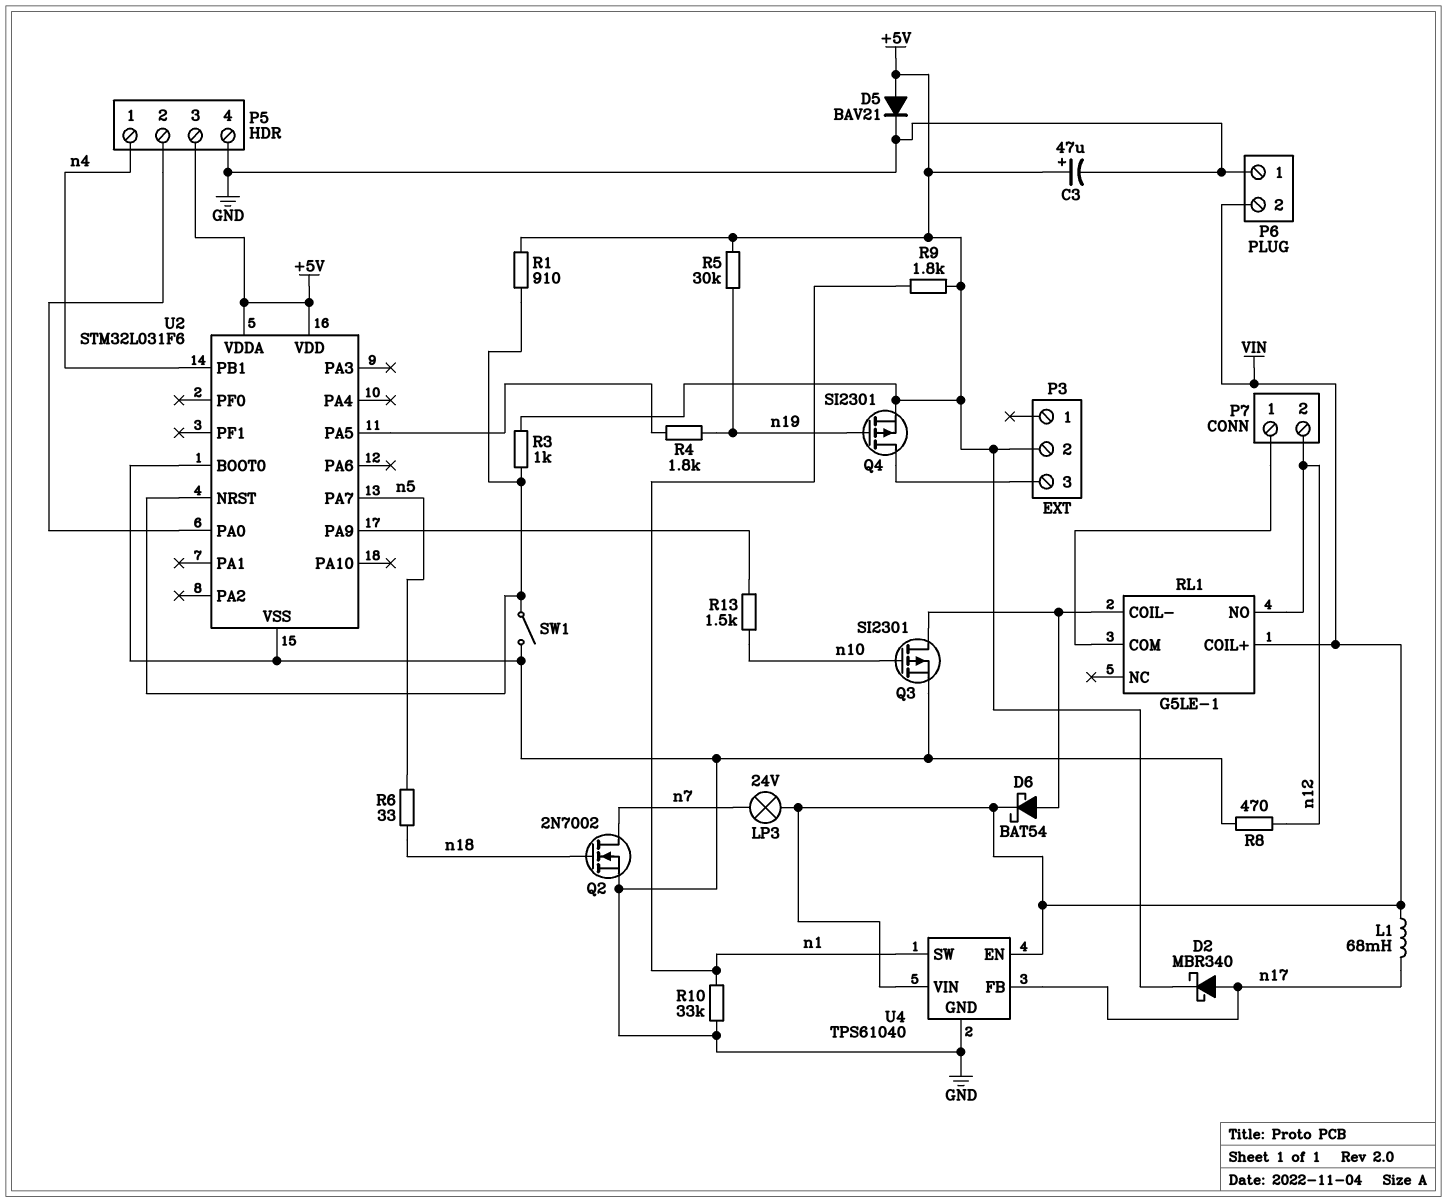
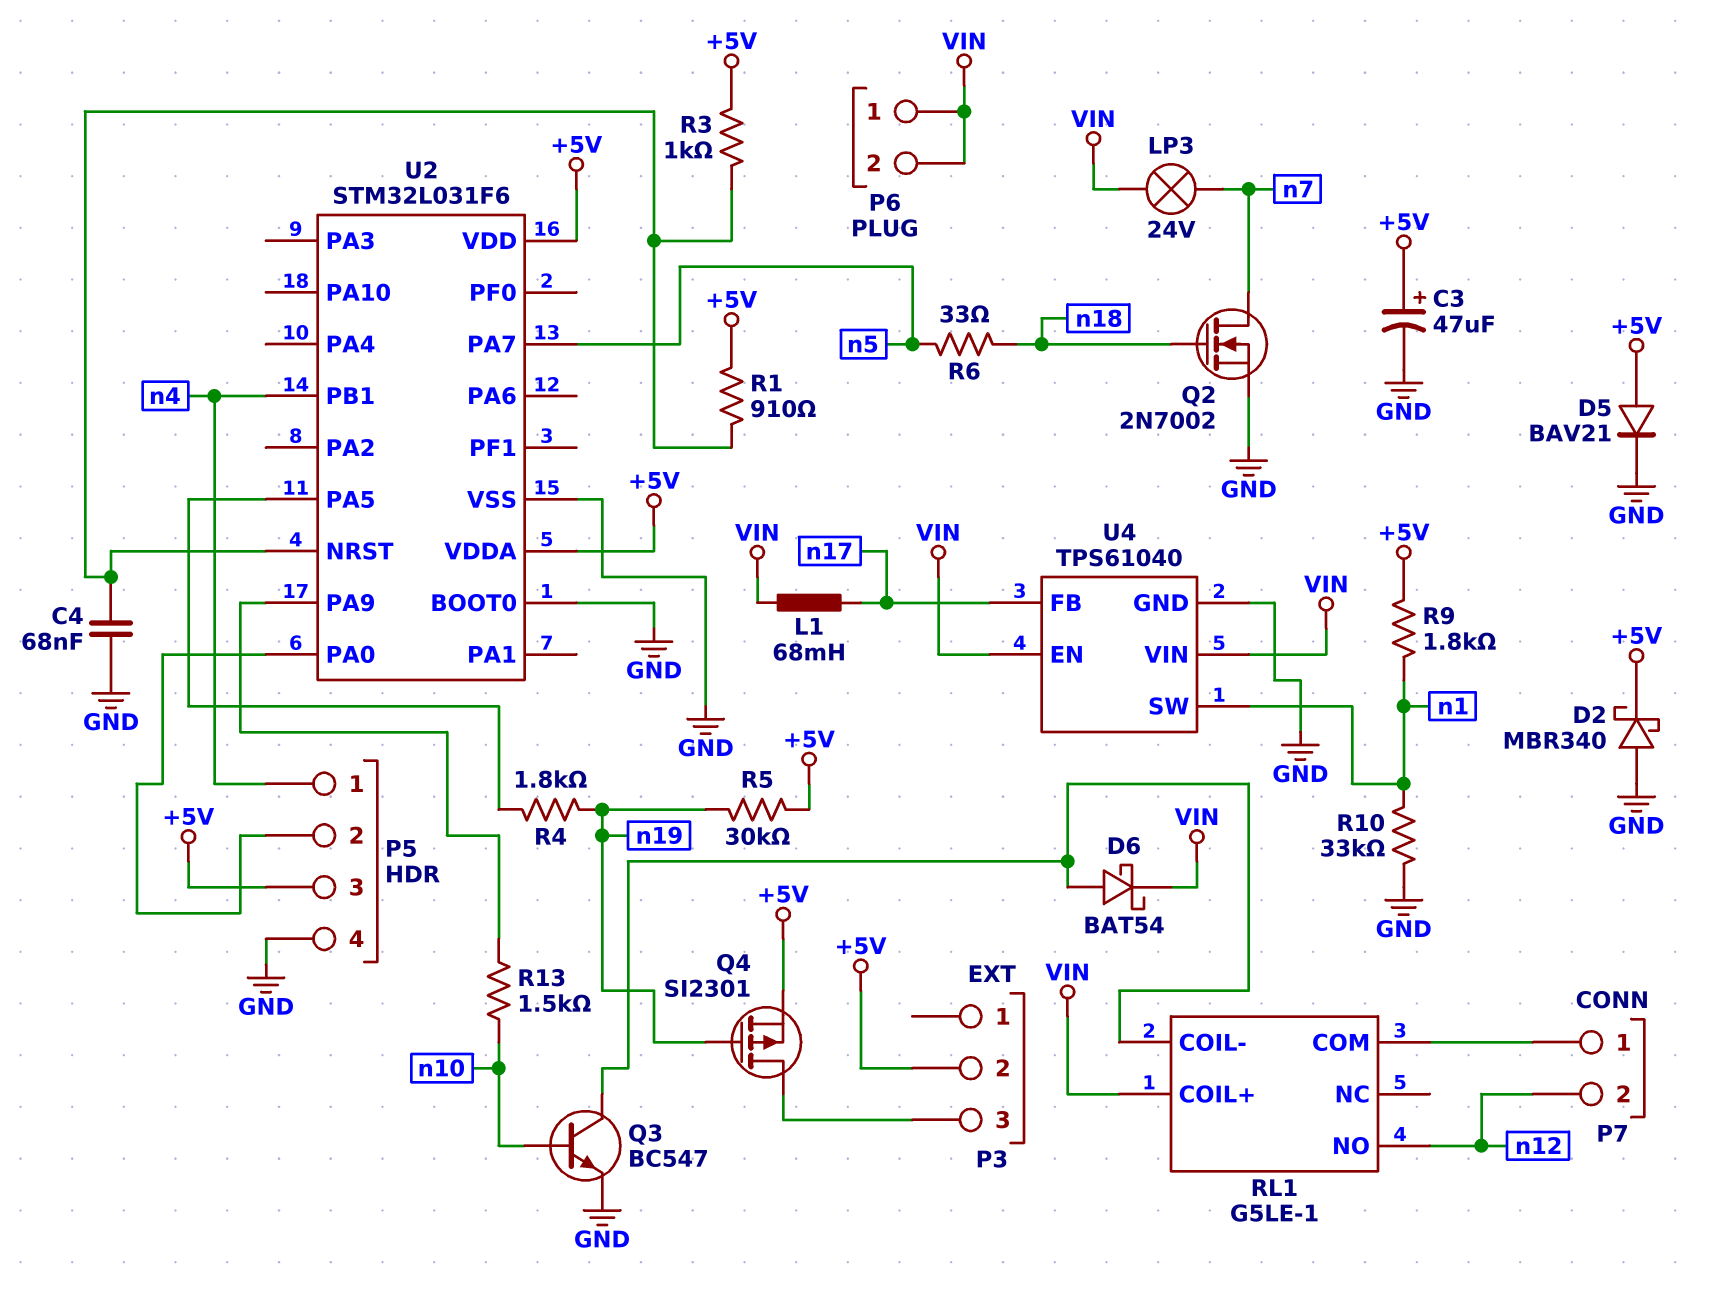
C4: none -> 68nF (GND, U2/NRST)
D2: schottky MBR340 (A n17, K +5V) -> schottky MBR340 (A GND, K +5V)
P6 pin 1: GND -> VIN
Q3: PMOS SI2301 (G n10, D RL1/COIL-, S GND) -> NPN BC547 (B n10, C RL1/COIL-, E GND)
R8: 470 (GND, n12) -> none
SW1: switch (GND, U2/NRST) -> none

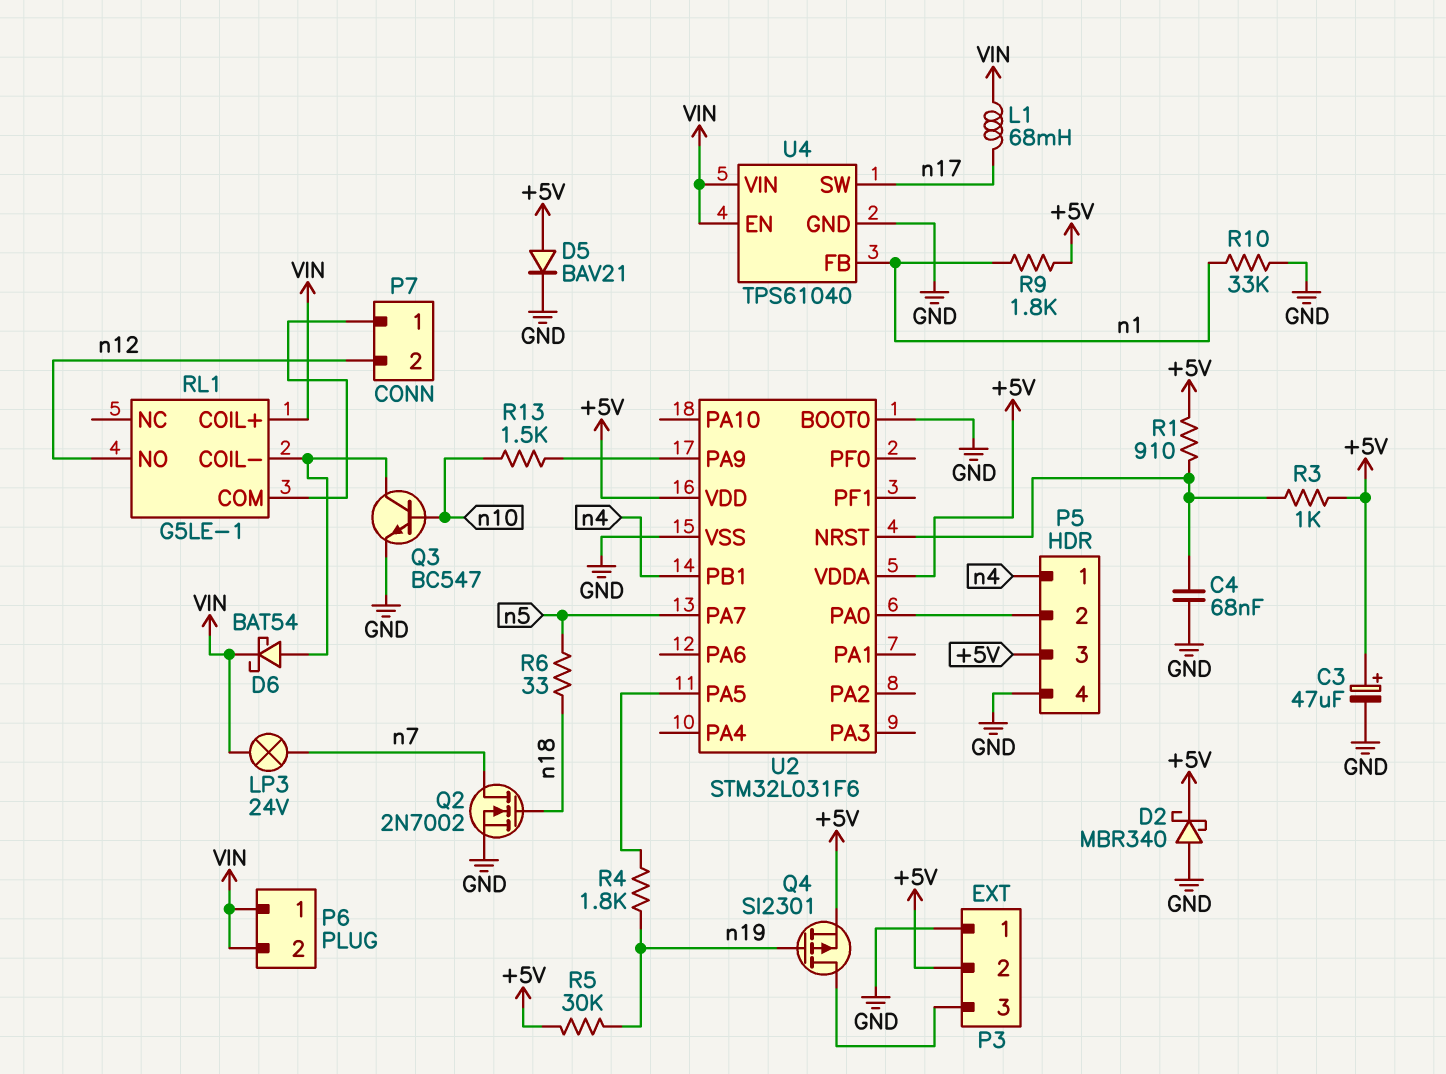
P3 pin 1: none -> GND
U4 pin FB: n17 -> n1
U4 pin SW: n1 -> n17

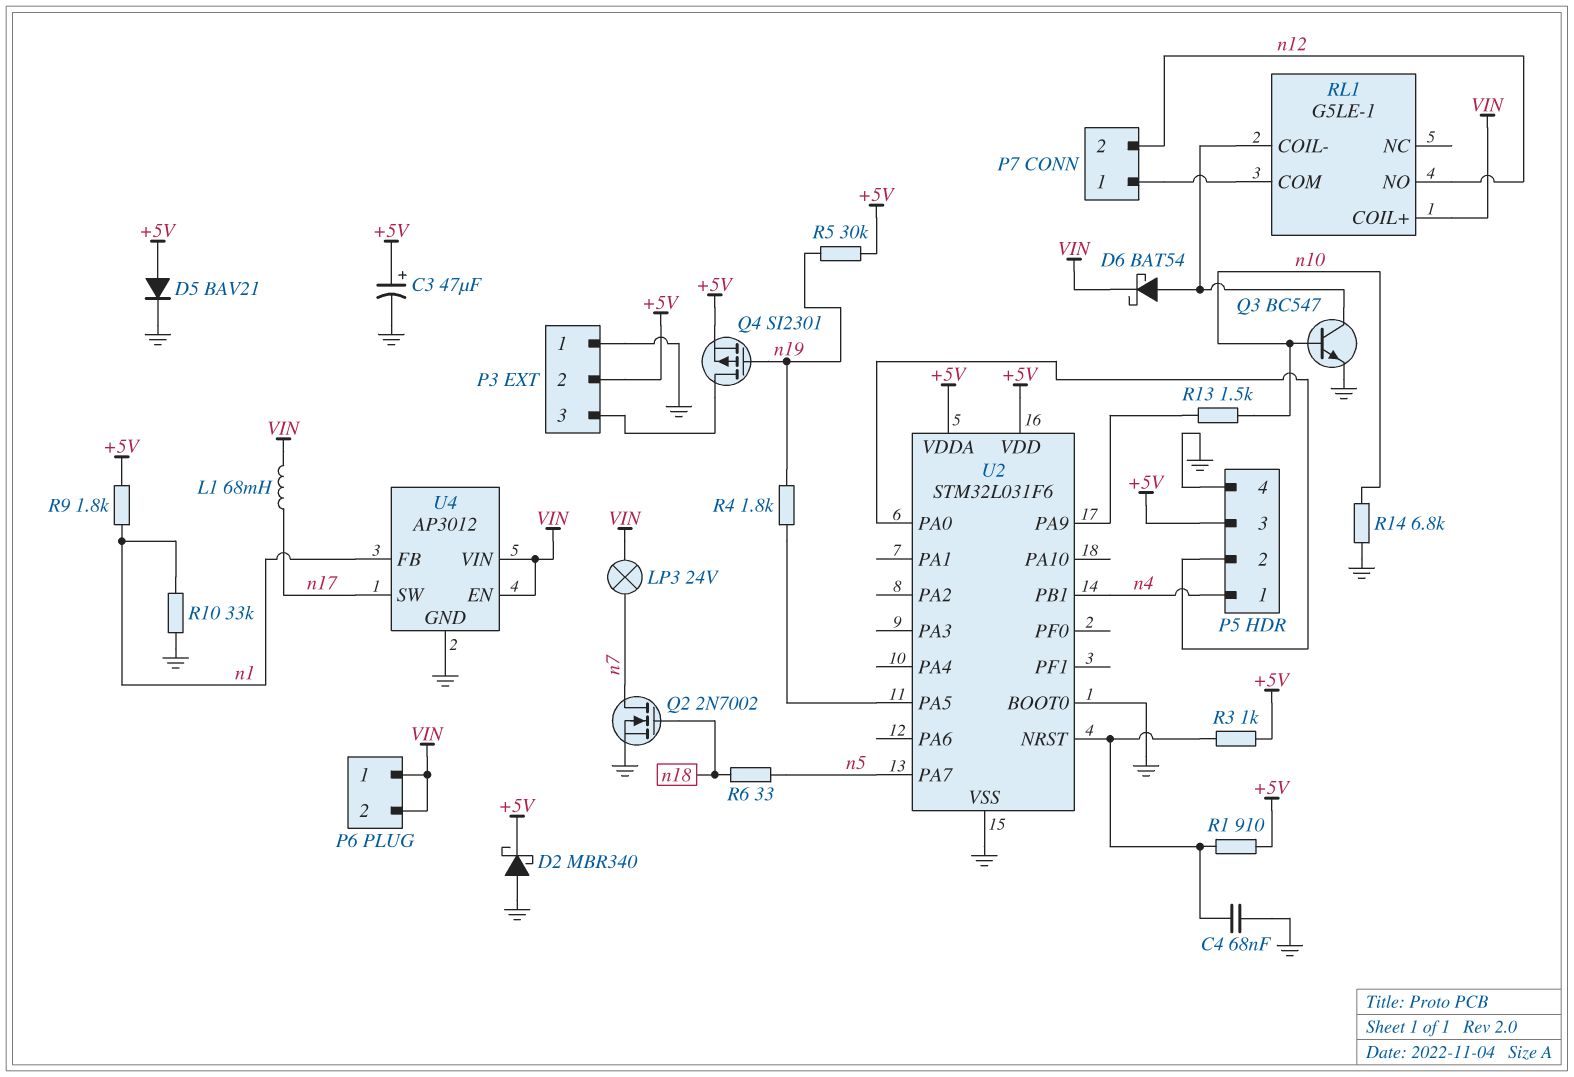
R14: none -> 6.8k (GND, n10)
U4: TPS61040 -> AP3012

